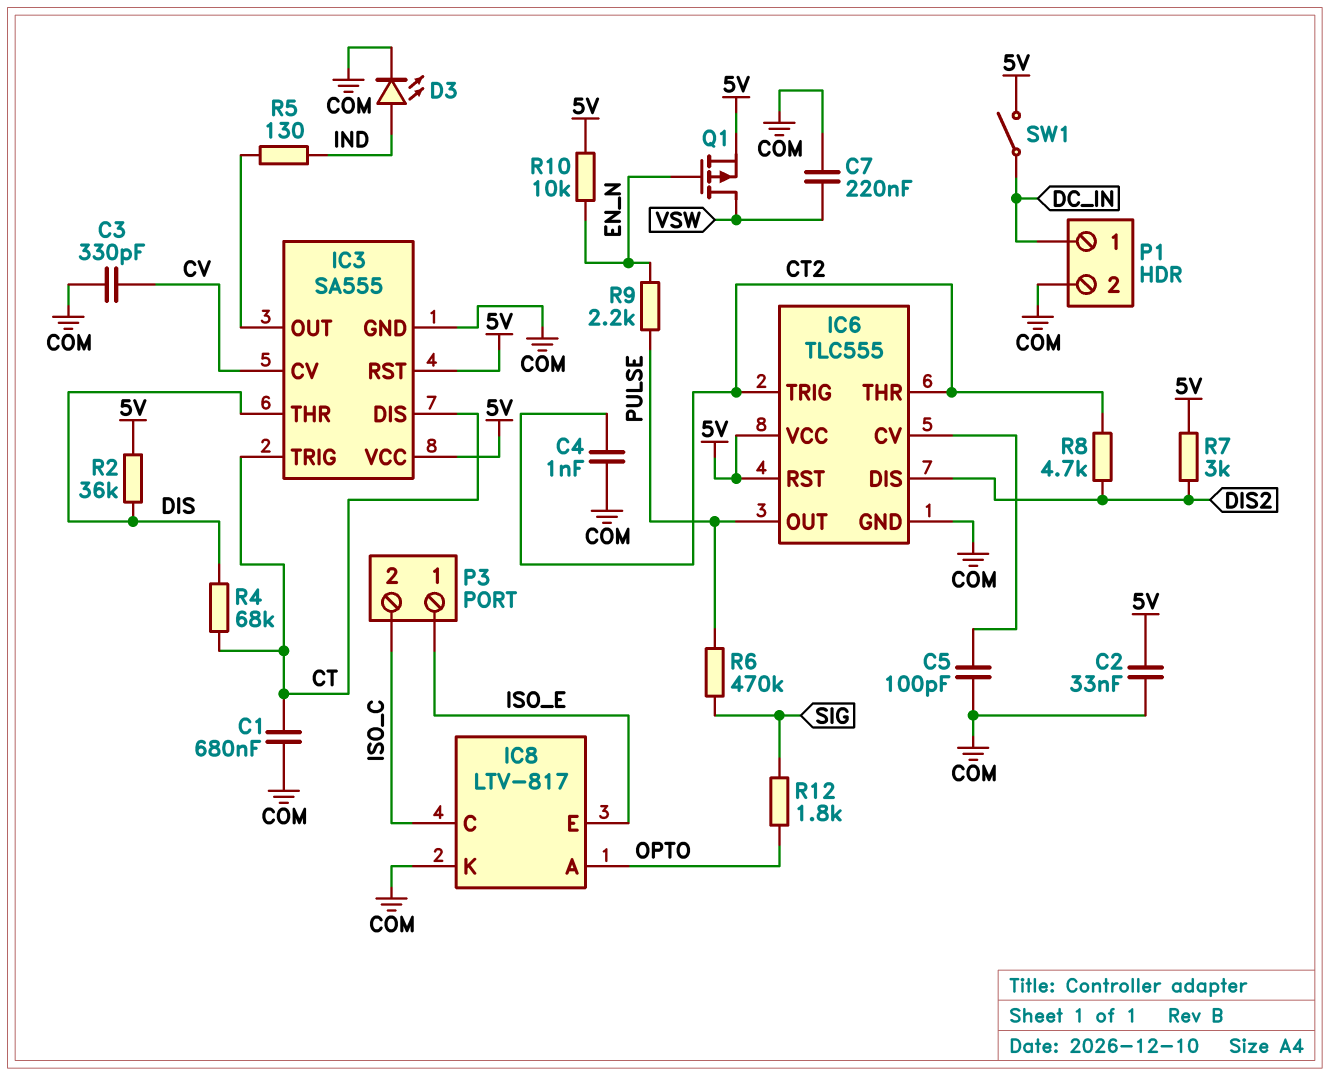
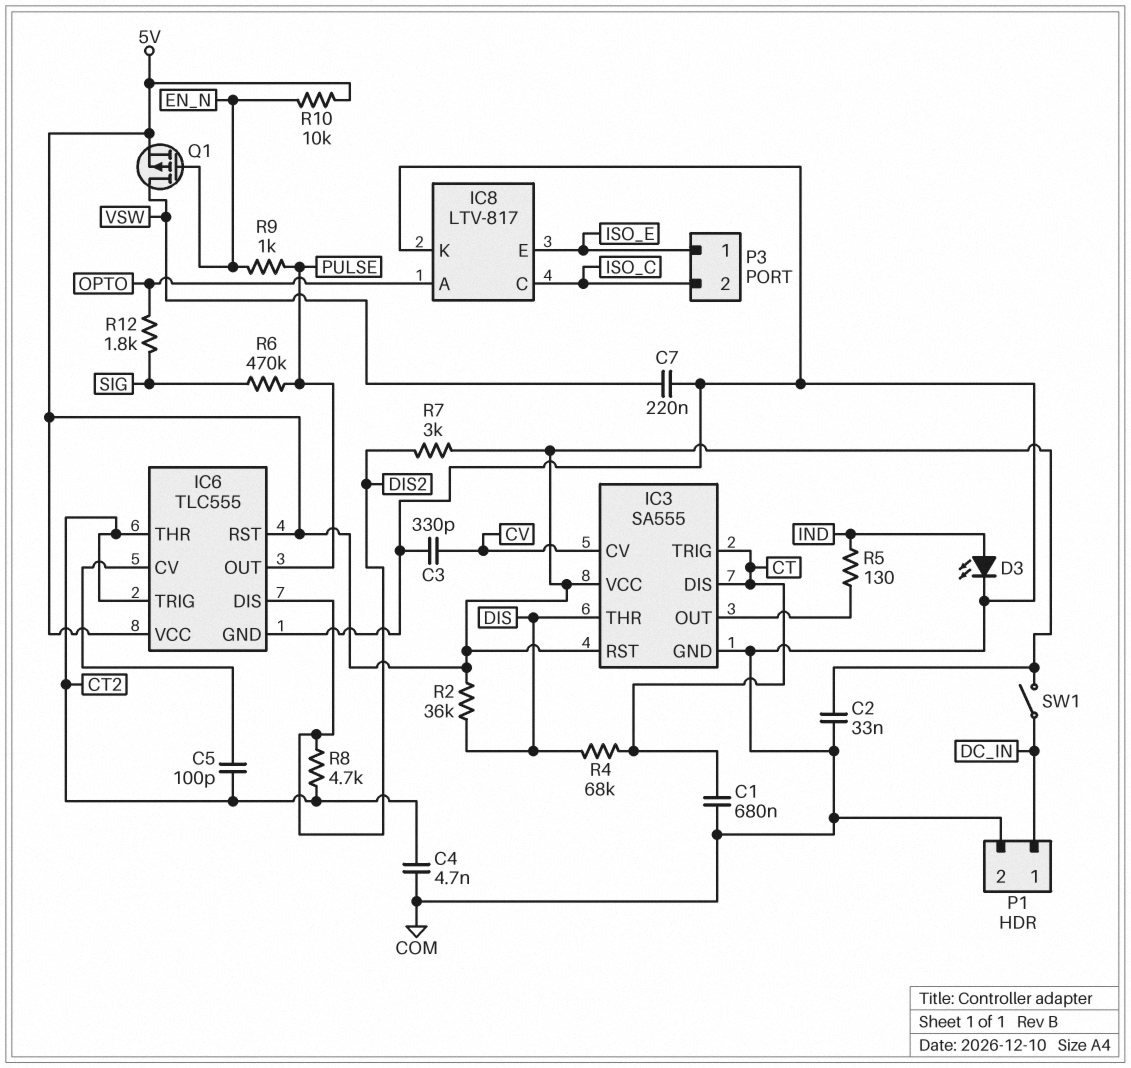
C4: 1nF (COM, CT2) -> 4.7nF (COM, CT2)
C5: 100pF (COM, IC6/CV) -> 100pF (CT2, IC6/CV)
R9: 2.2k (EN_N, PULSE) -> 1k (EN_N, PULSE)

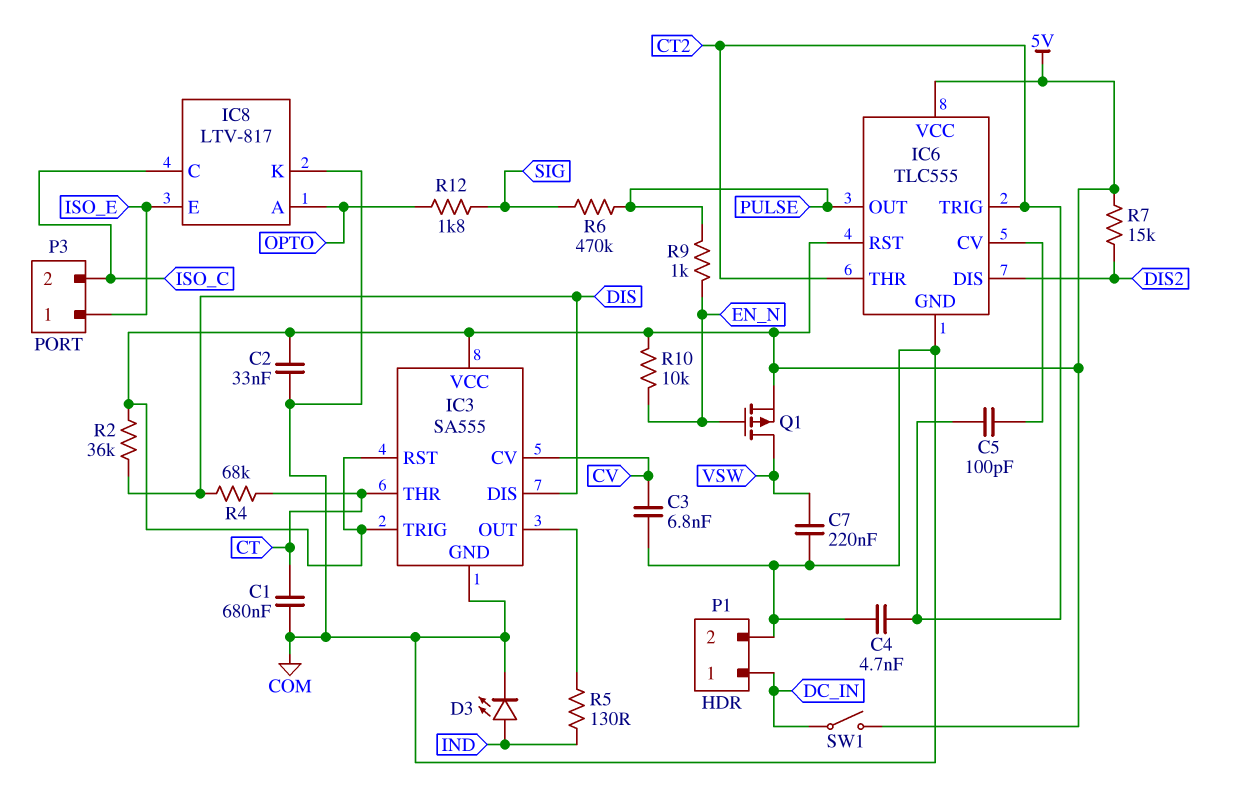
C3: 330pF (COM, CV) -> 6.8nF (COM, CV)
IC3 pin DIS: CT -> DIS
IC3 pin THR: DIS -> CT
IC3 pin TRIG: CT -> 5V
R7: 3k (5V, DIS2) -> 15k (5V, DIS2)
R8: 4.7k (CT2, DIS2) -> none

